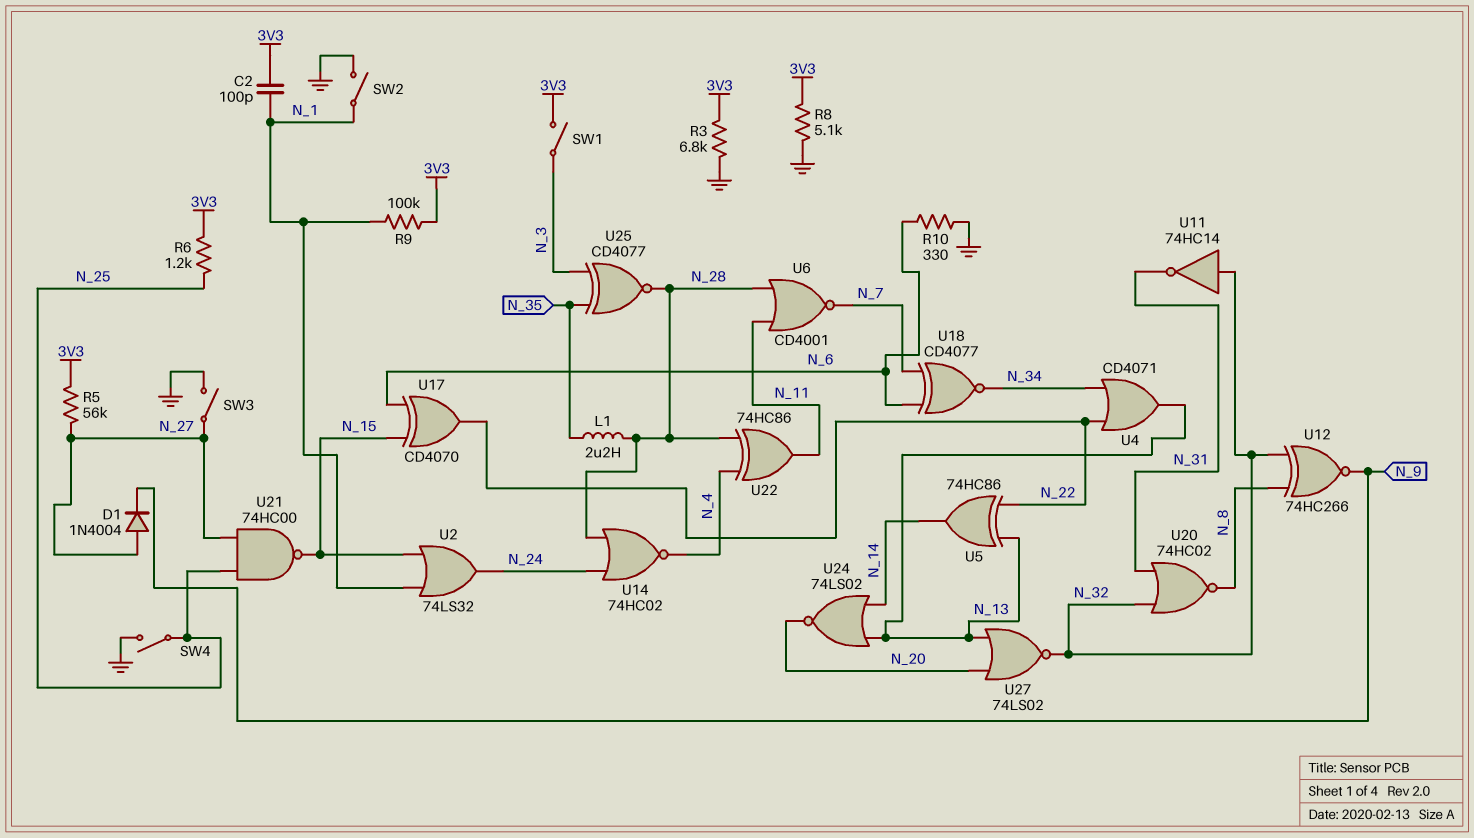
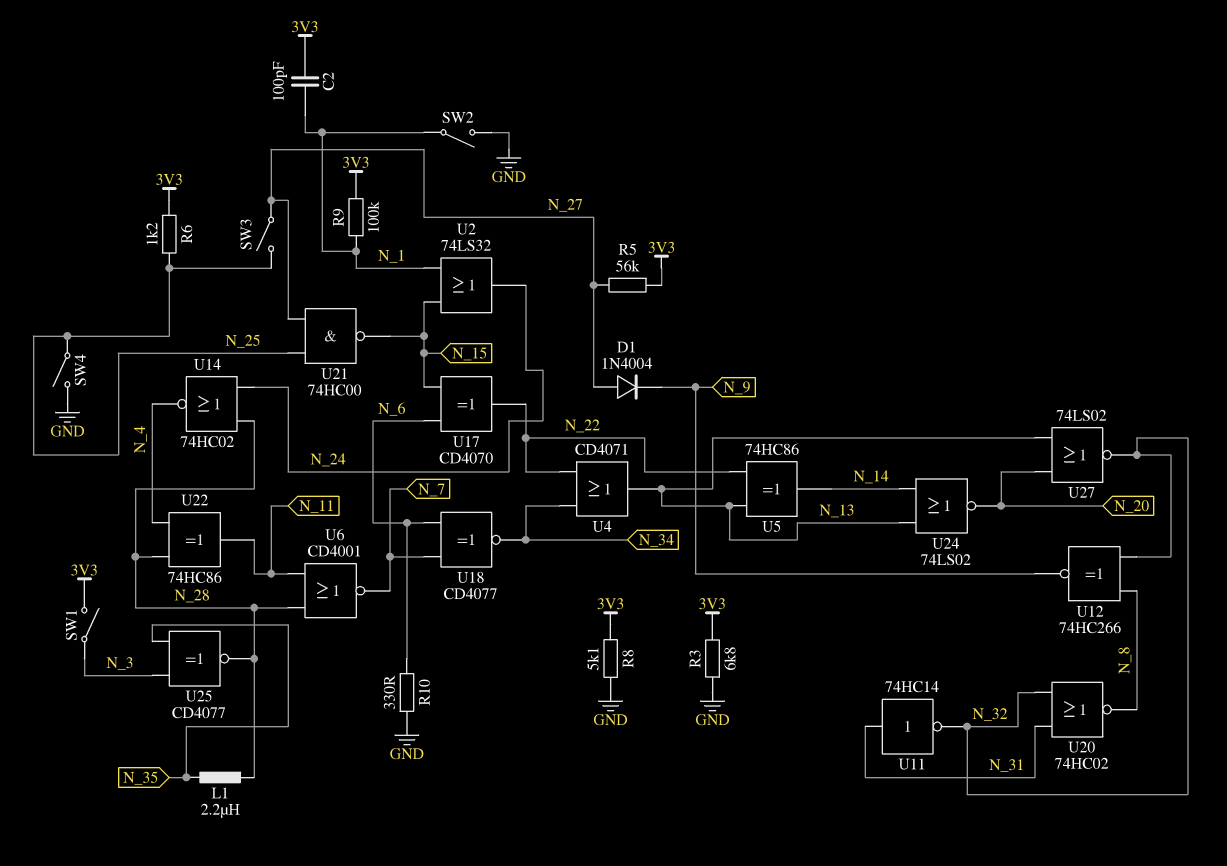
SW3: switch (GND, N_27) -> switch (N_25, N_27)
U11: NOT 74HC14 (in N_32, out N_31) -> NOT 74HC14 (in N_31, out N_32)

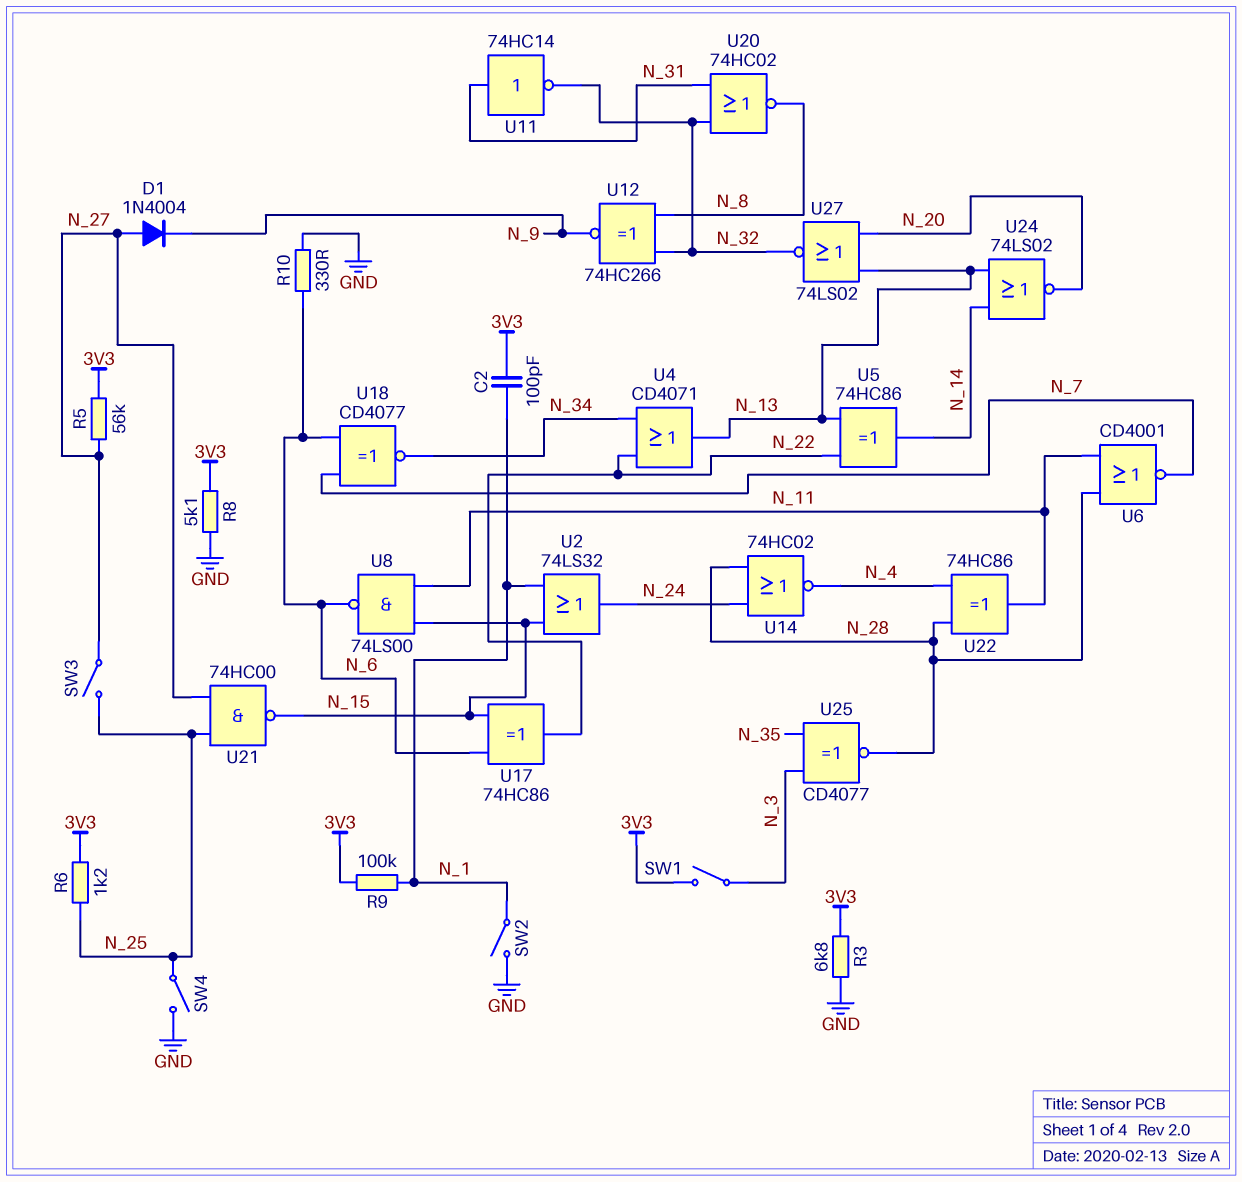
L1: 2.2uH (N_28, N_35) -> none
U8: none -> NAND 74LS00 (in N_11, in N_15, out N_6)
U17: XOR CD4070 (in N_6, in N_15, out N_22) -> XOR 74HC86 (in N_6, in N_15, out N_22)

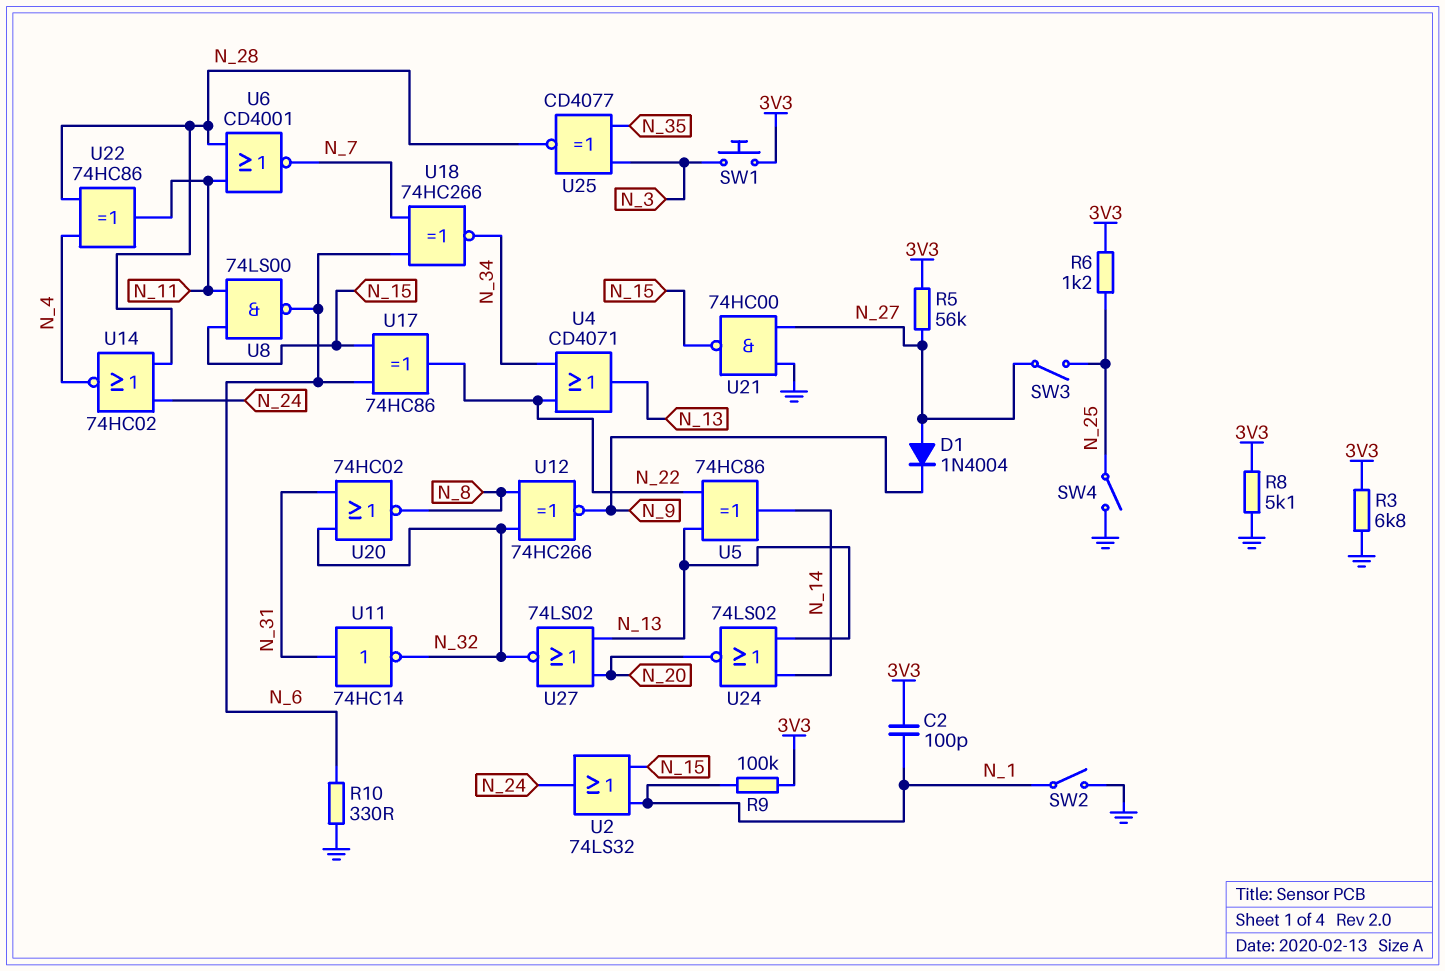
SW1: switch (3V3, N_3) -> button (3V3, N_3)
U18: XNOR CD4077 (in N_6, in N_7, out N_34) -> XNOR 74HC266 (in N_6, in N_7, out N_34)
U21: NAND 74HC00 (in N_25, in N_27, out N_15) -> NAND 74HC00 (in GND, in N_27, out N_15)

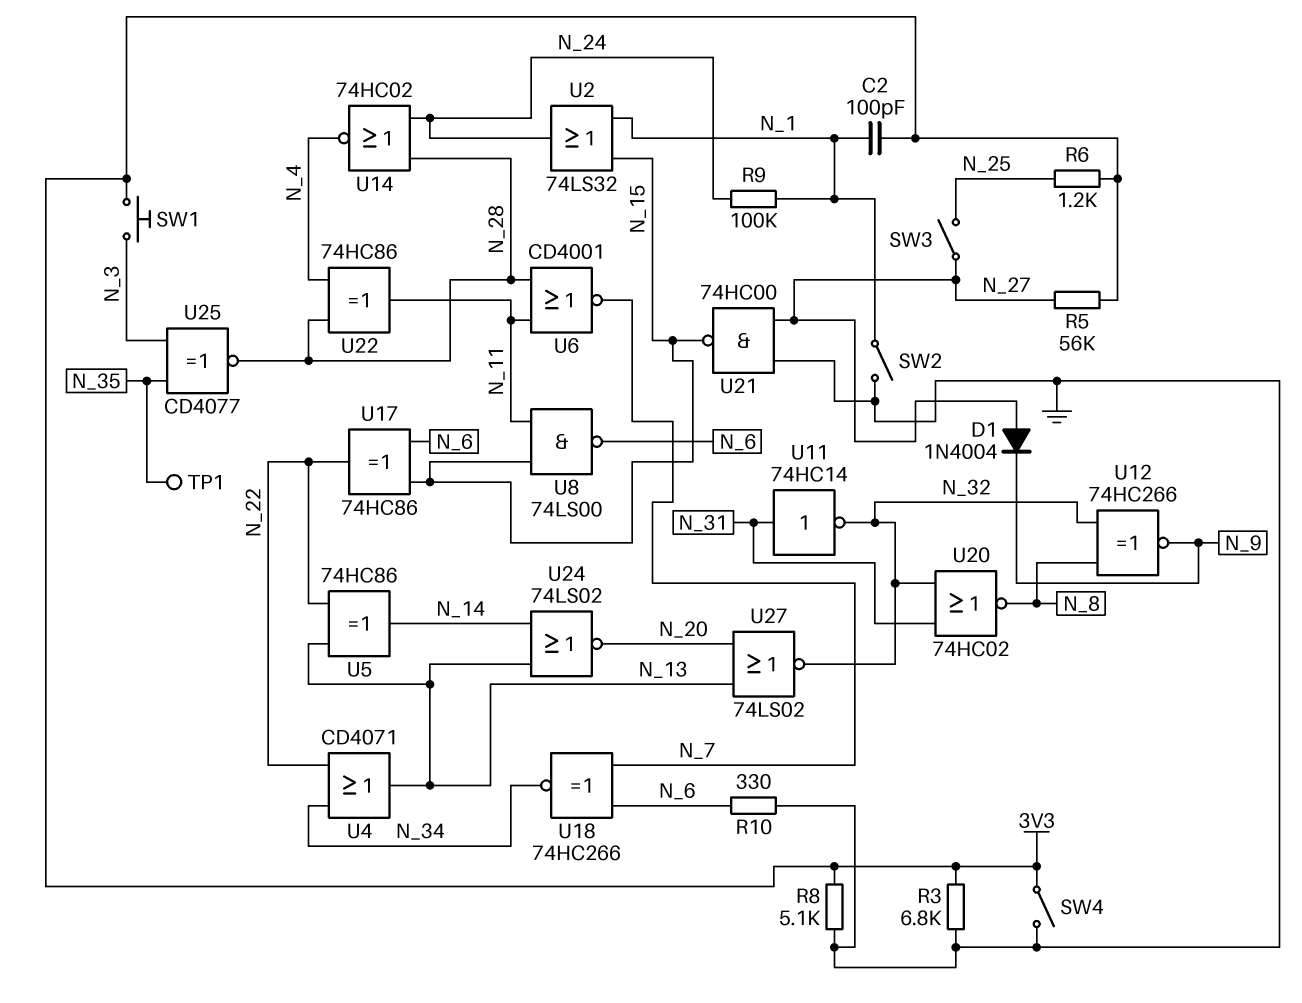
R9: 100k (3V3, N_1) -> 100k (N_1, N_24)
SW4: switch (GND, N_25) -> switch (3V3, GND)
TP1: none -> test point (N_35)

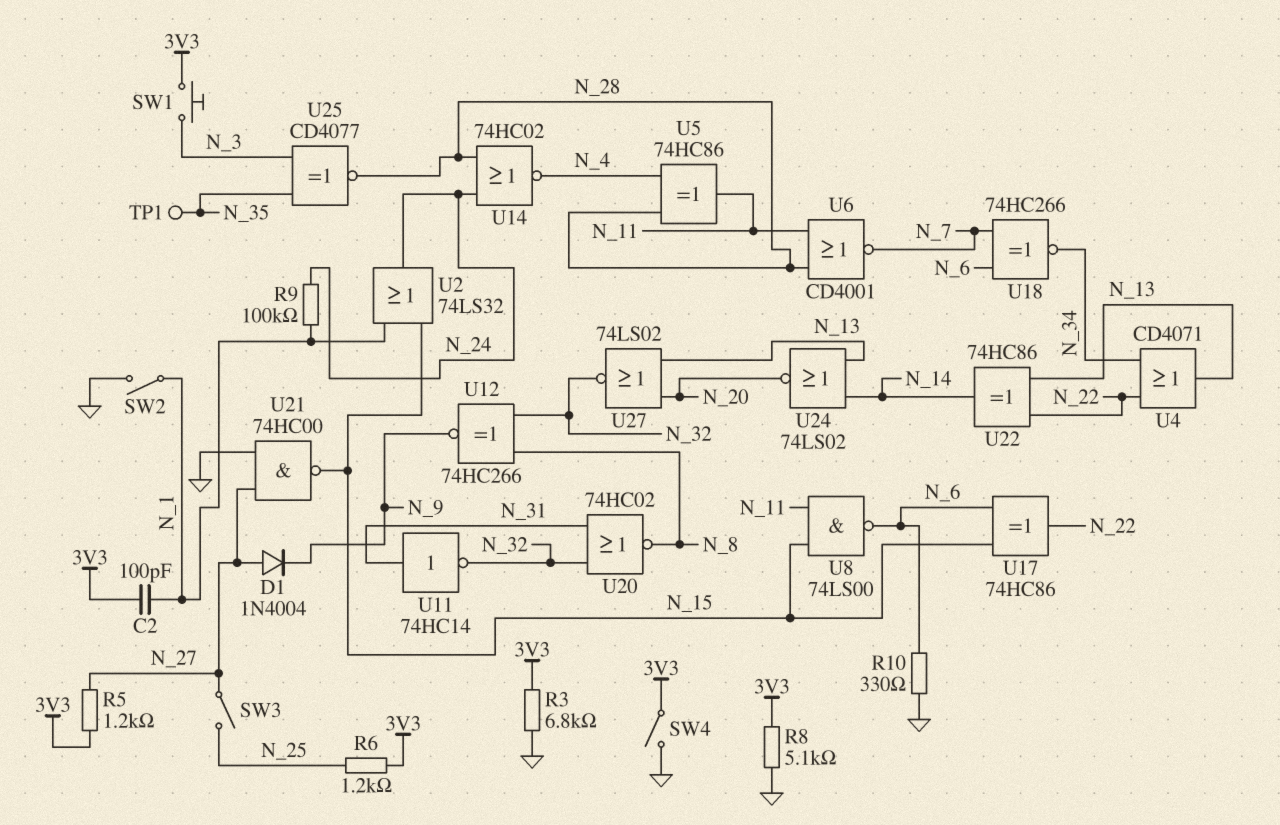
R5: 56k (3V3, N_27) -> 1.2k (3V3, N_27)
U5: XOR 74HC86 (in N_13, in N_22, out N_14) -> XOR 74HC86 (in N_4, in N_28, out N_11)
U22: XOR 74HC86 (in N_4, in N_28, out N_11) -> XOR 74HC86 (in N_13, in N_22, out N_14)

